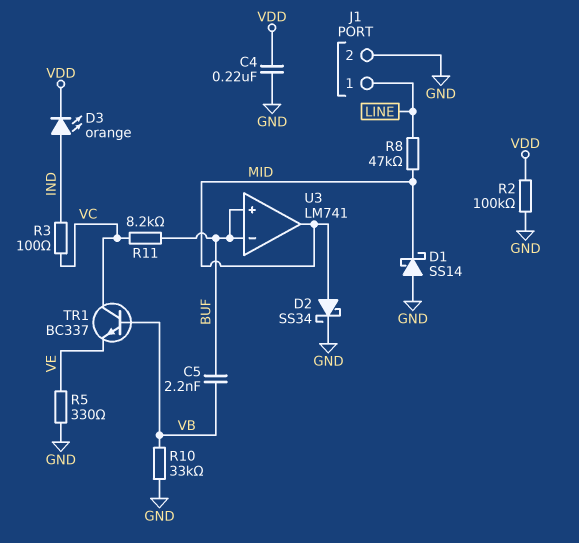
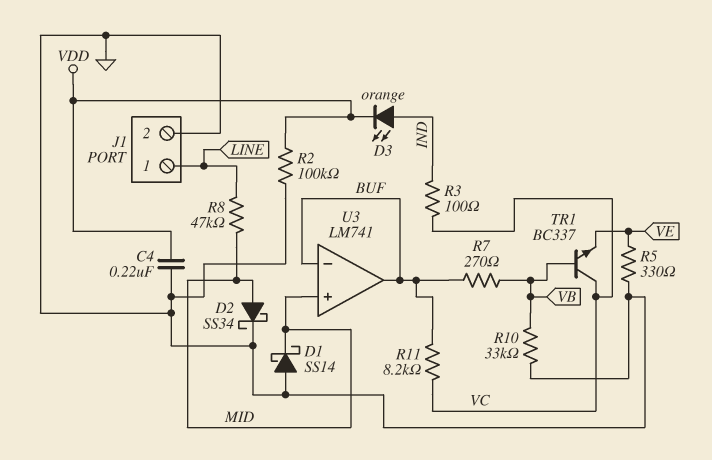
C5: 2.2nF (BUF, VB) -> none
R7: none -> 270 (BUF, VB)
U3 pin in+: BUF -> MID
U3 pin out: MID -> BUF

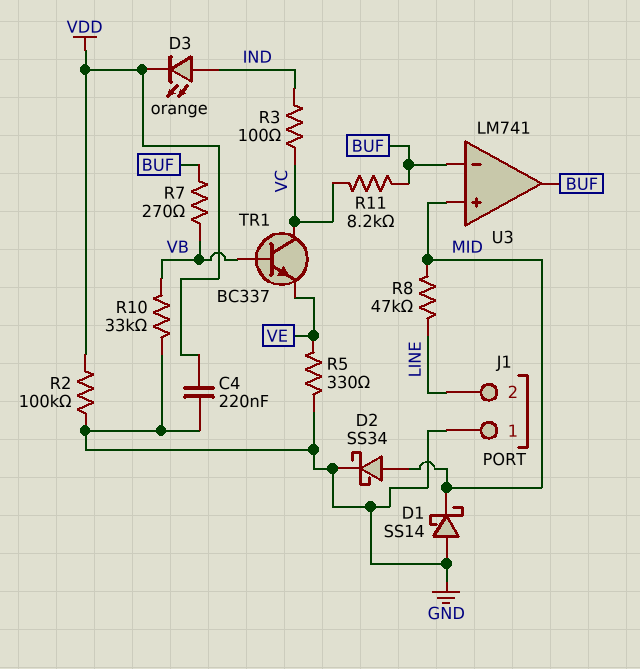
J1 pin 1: LINE -> GND
J1 pin 2: GND -> LINE

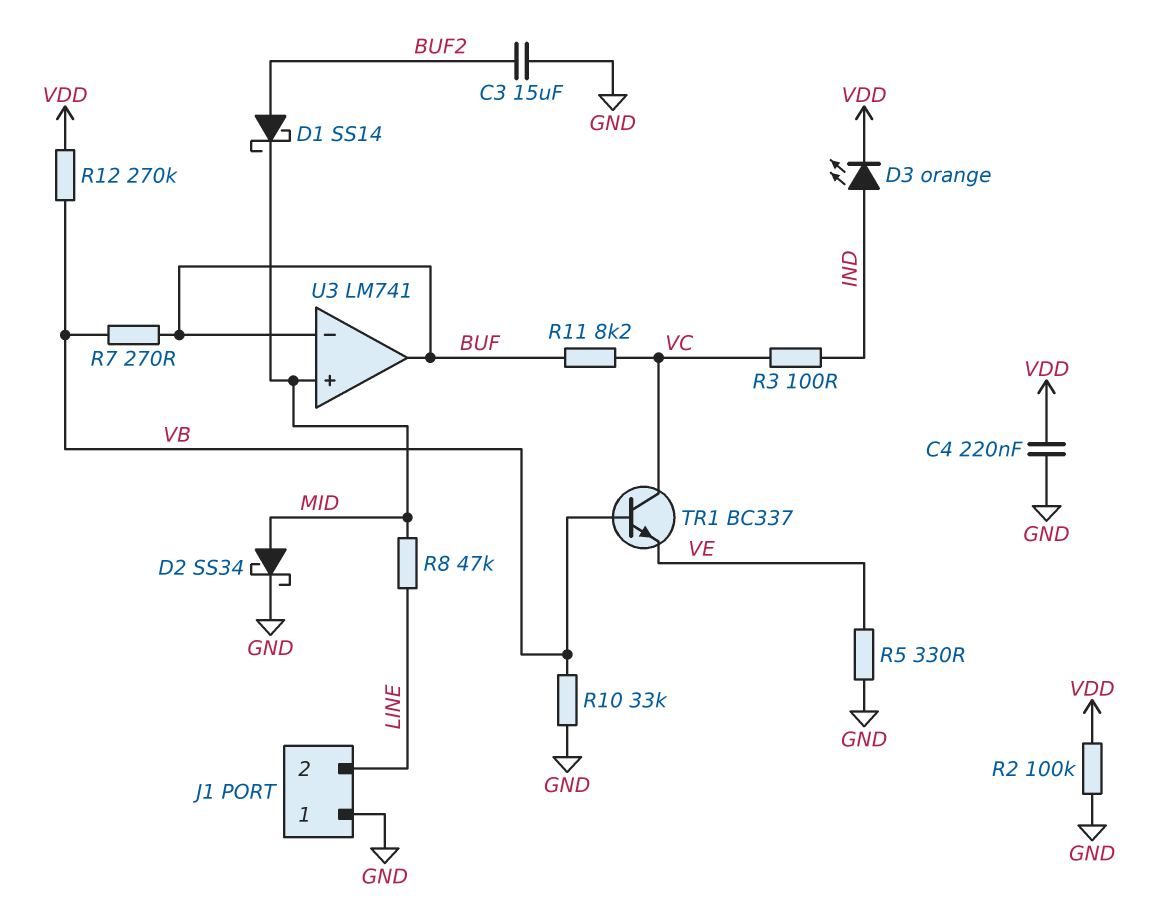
C3: none -> 15uF (BUF2, GND)
D1: schottky SS14 (A GND, K MID) -> schottky SS14 (A BUF2, K MID)
R12: none -> 270k (VB, VDD)

